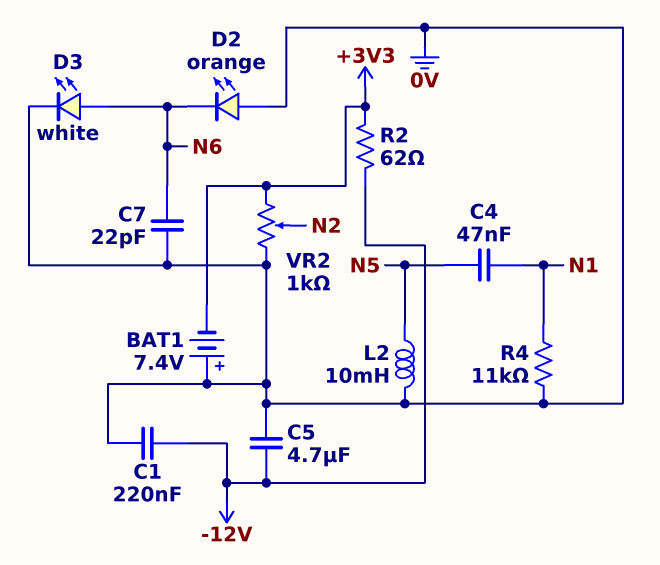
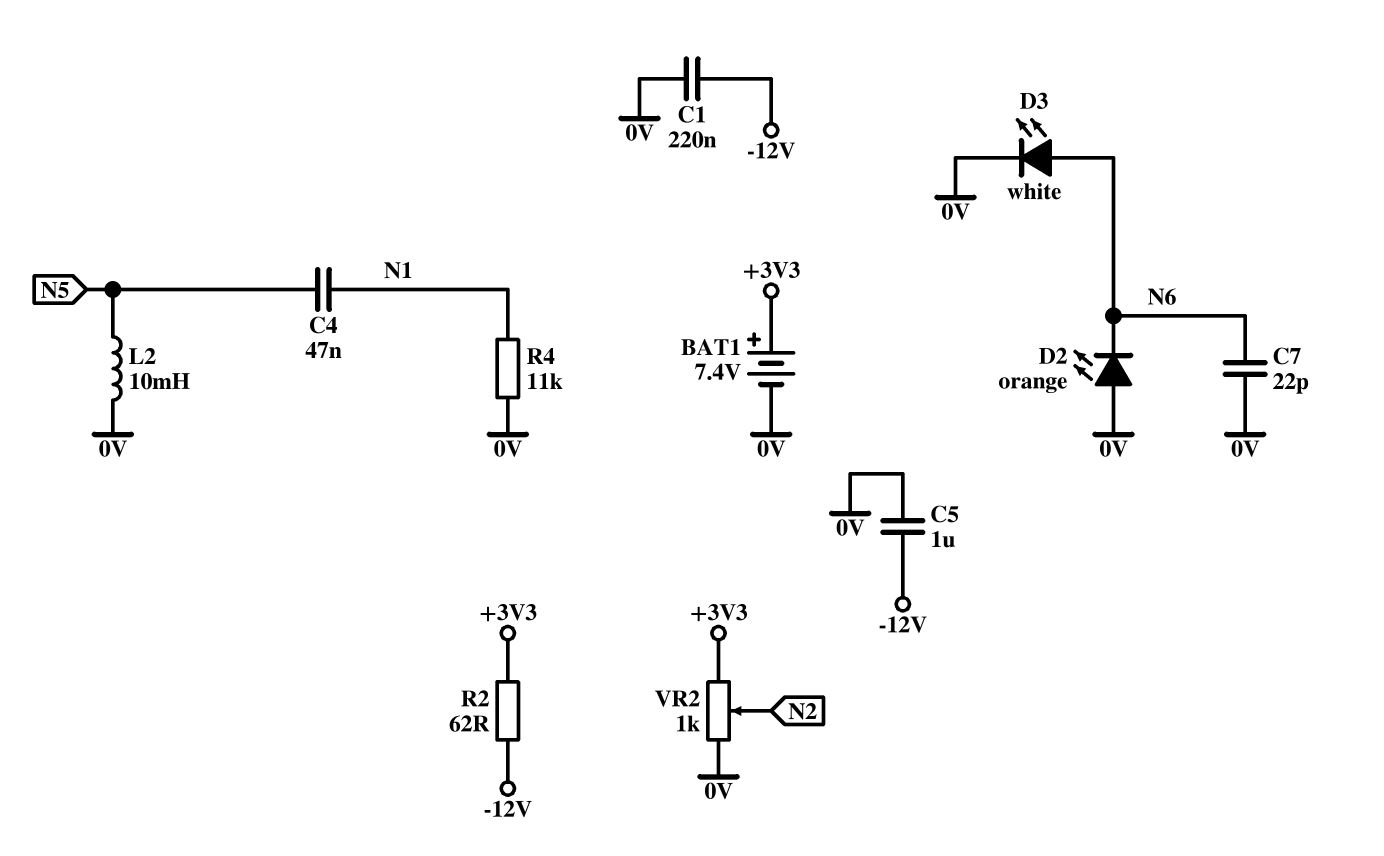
BAT1: 7.4V (plus 0V, minus +3V3) -> 7.4V (plus +3V3, minus 0V)
C5: 4.7uF (-12V, 0V) -> 1uF (-12V, 0V)

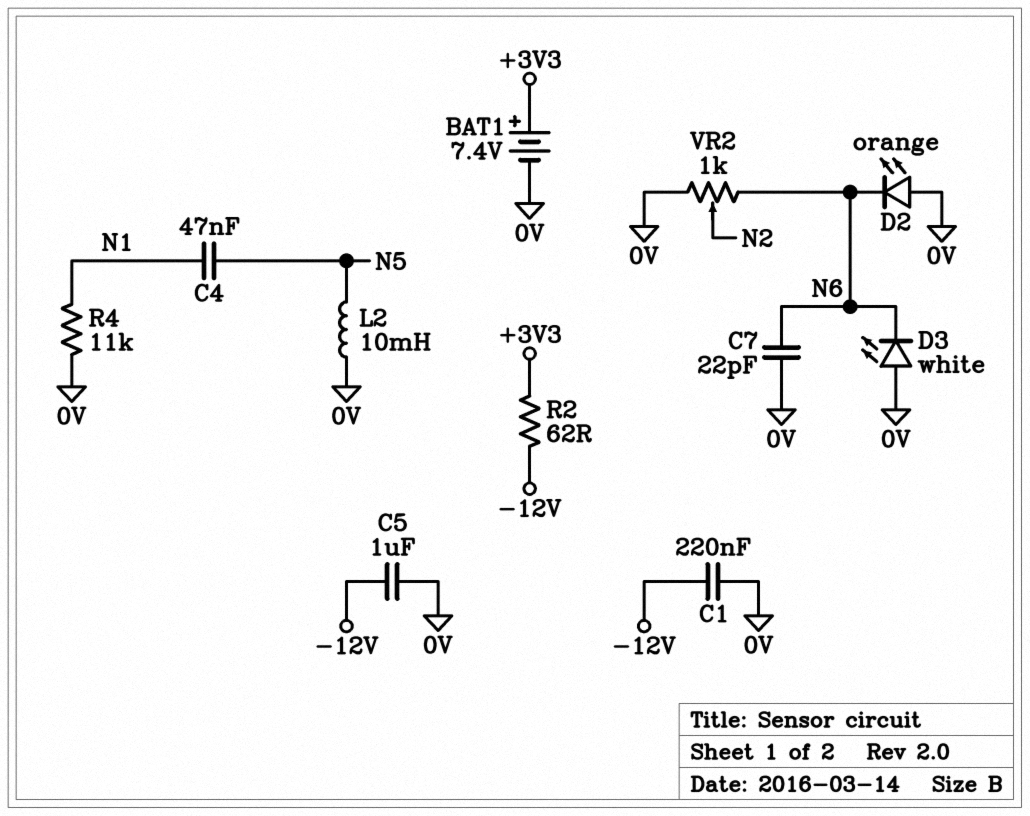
D3: LED white (A N6, K 0V) -> LED white (A 0V, K N6)
VR2: 1k (+3V3, 0V, wiper N2) -> 1k (0V, N6, wiper N2)

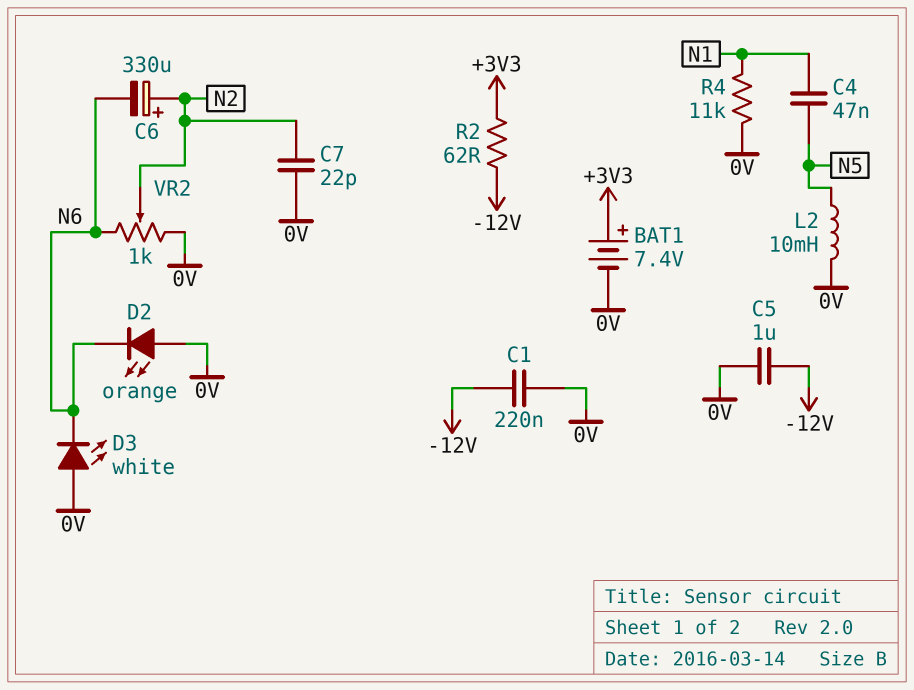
C6: none -> 330uF (plus N2, minus N6)
C7: 22pF (0V, N6) -> 22pF (0V, N2)

